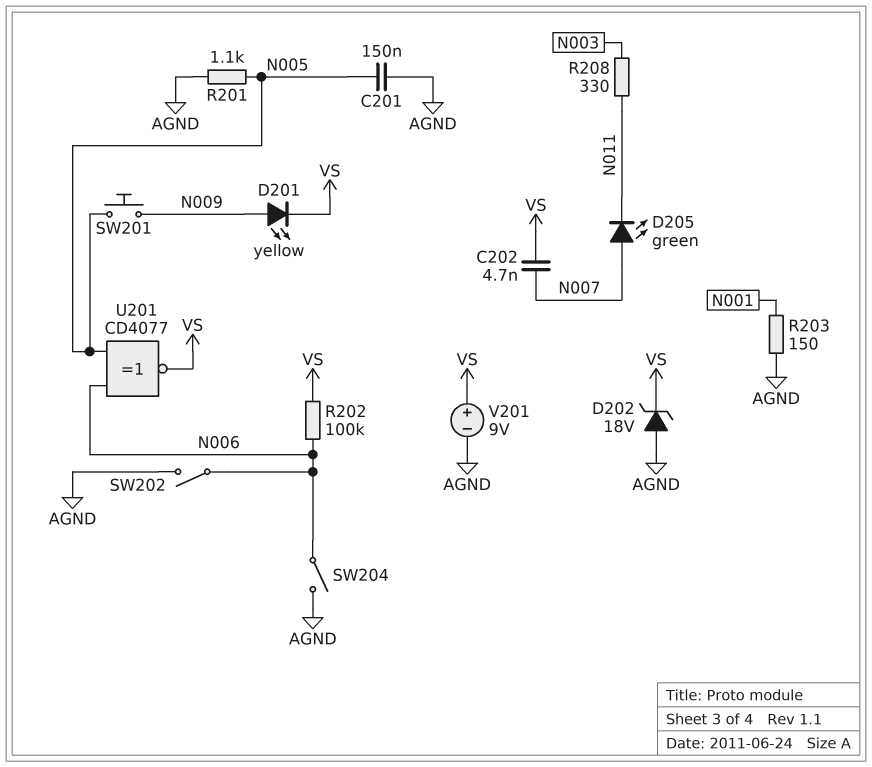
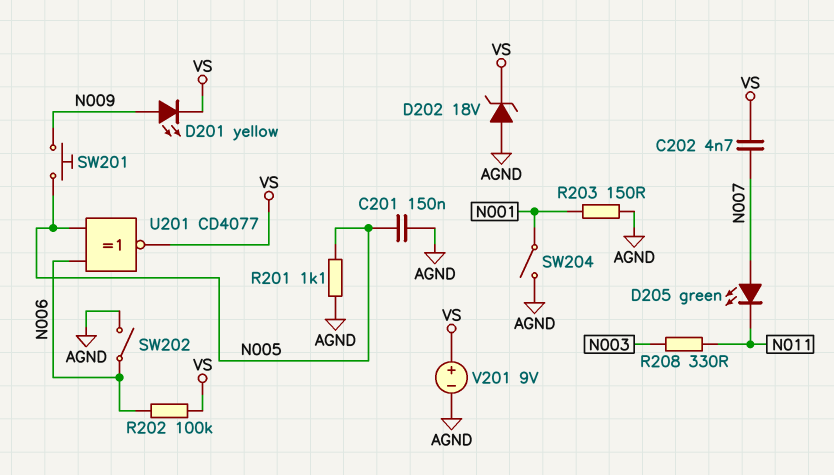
SW204: switch (AGND, N006) -> switch (AGND, N001)

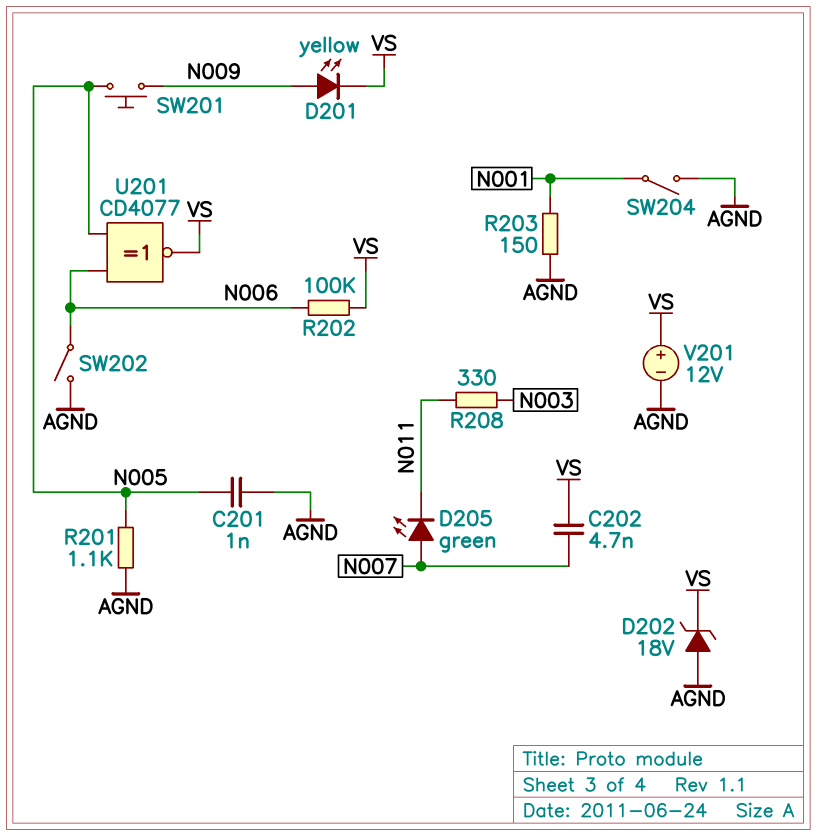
C201: 150nF (AGND, N005) -> 1nF (AGND, N005)
V201: 9V (plus VS, minus AGND) -> 12V (plus VS, minus AGND)

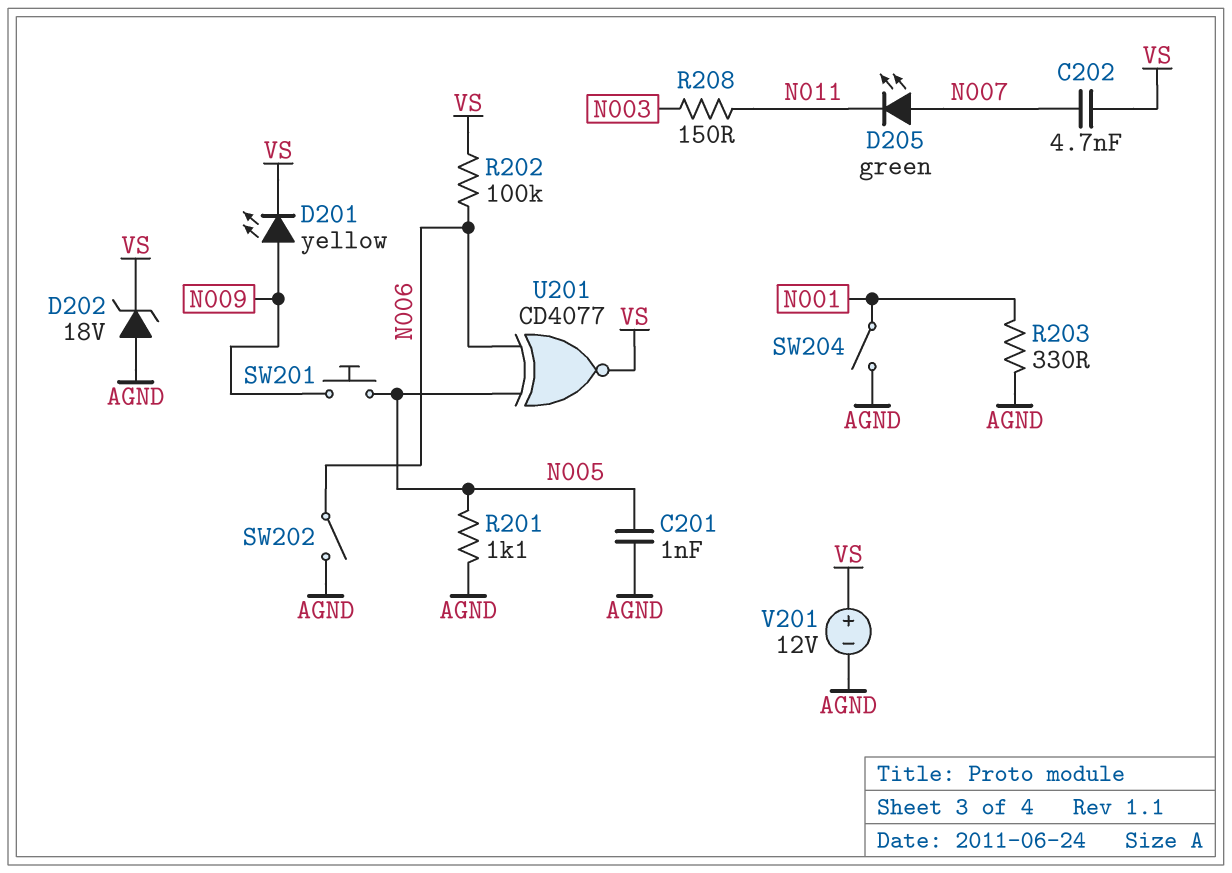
R203: 150 (AGND, N001) -> 330 (AGND, N001)
R208: 330 (N003, N011) -> 150 (N003, N011)

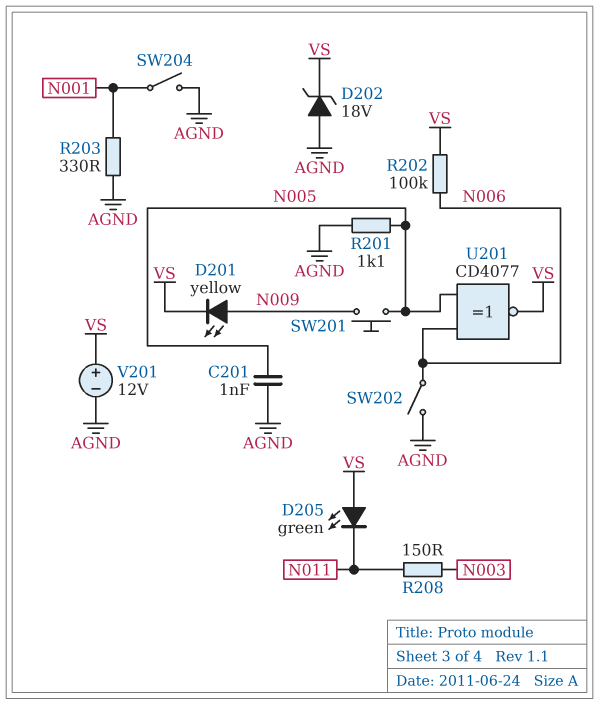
C202: 4.7nF (N007, VS) -> none
D205: LED green (A N007, K N011) -> LED green (A VS, K N011)

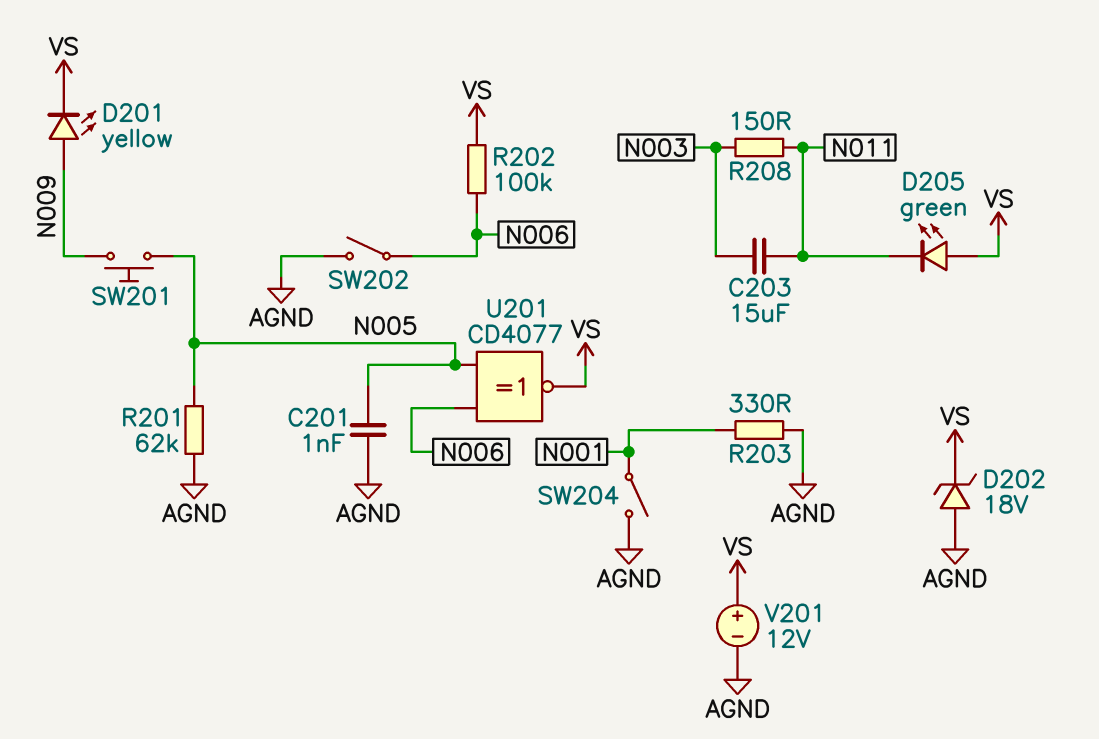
C203: none -> 15uF (N003, N011)
R201: 1.1k (AGND, N005) -> 62k (AGND, N005)

